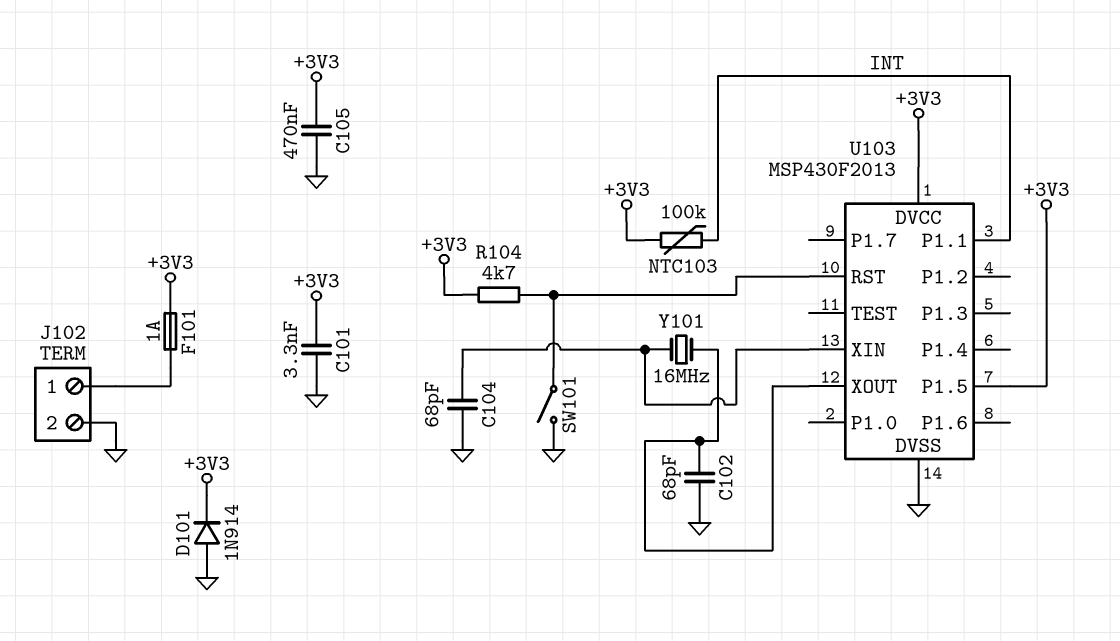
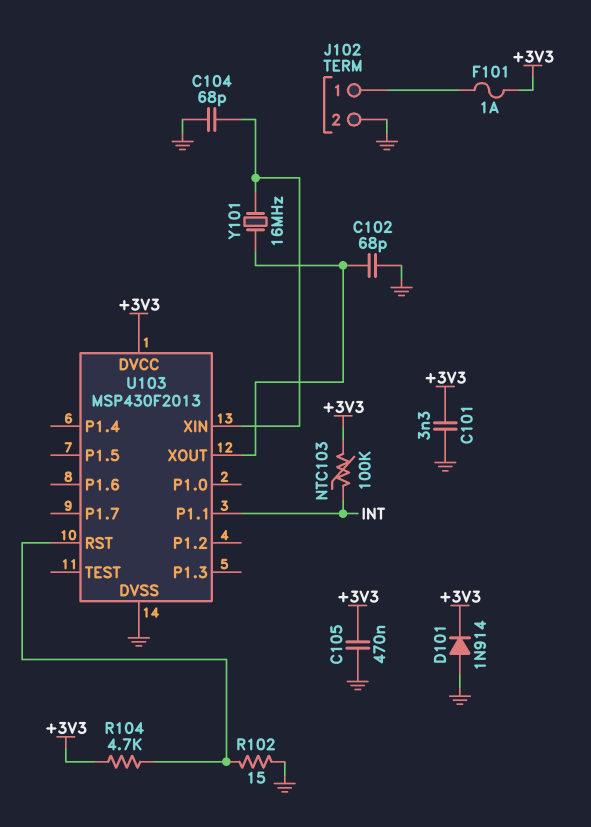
R102: none -> 15 (GND, U103/RST)
SW101: switch (GND, U103/RST) -> none
U103 pin P1.5: +3V3 -> none

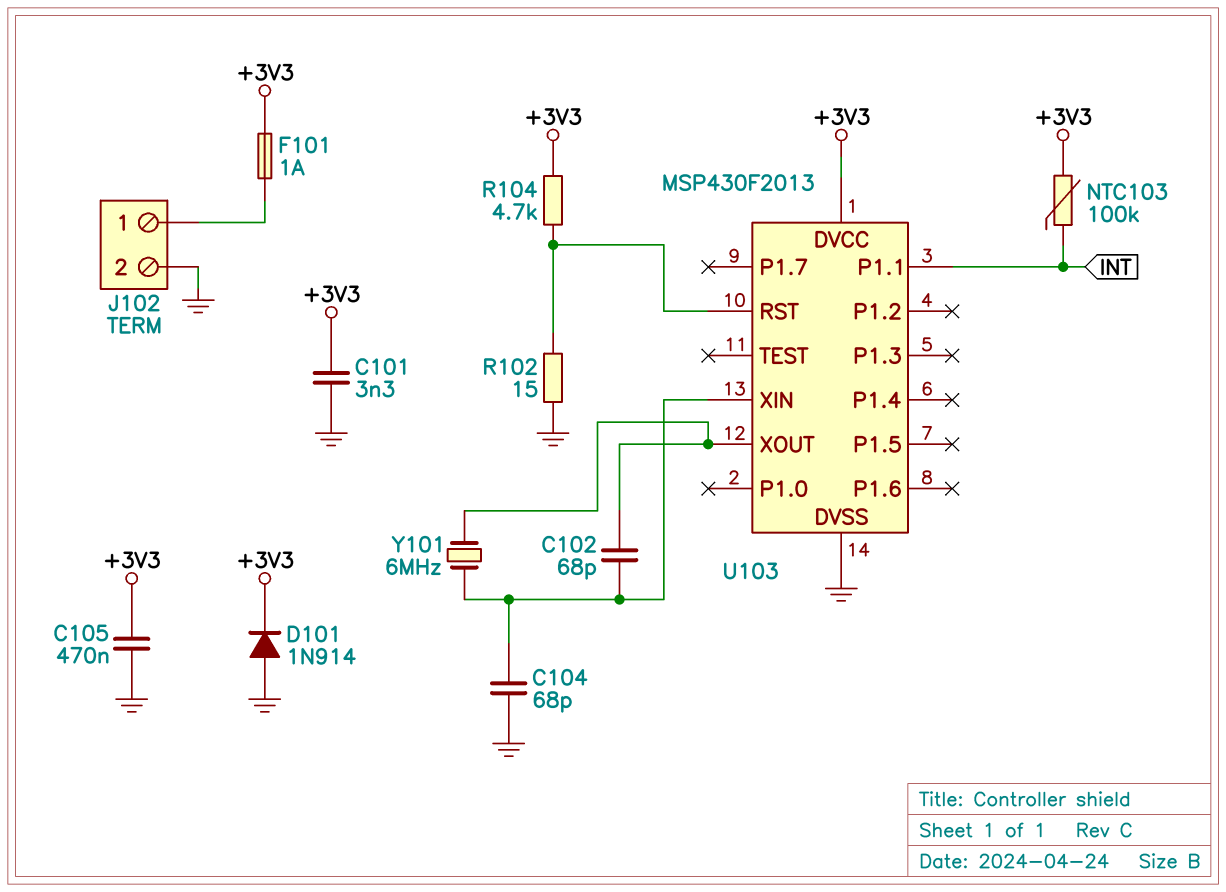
C102: 68pF (GND, U103/XOUT) -> 68pF (U103/XIN, U103/XOUT)
Y101: 16MHz (U103/XIN, U103/XOUT) -> 6MHz (U103/XIN, U103/XOUT)

